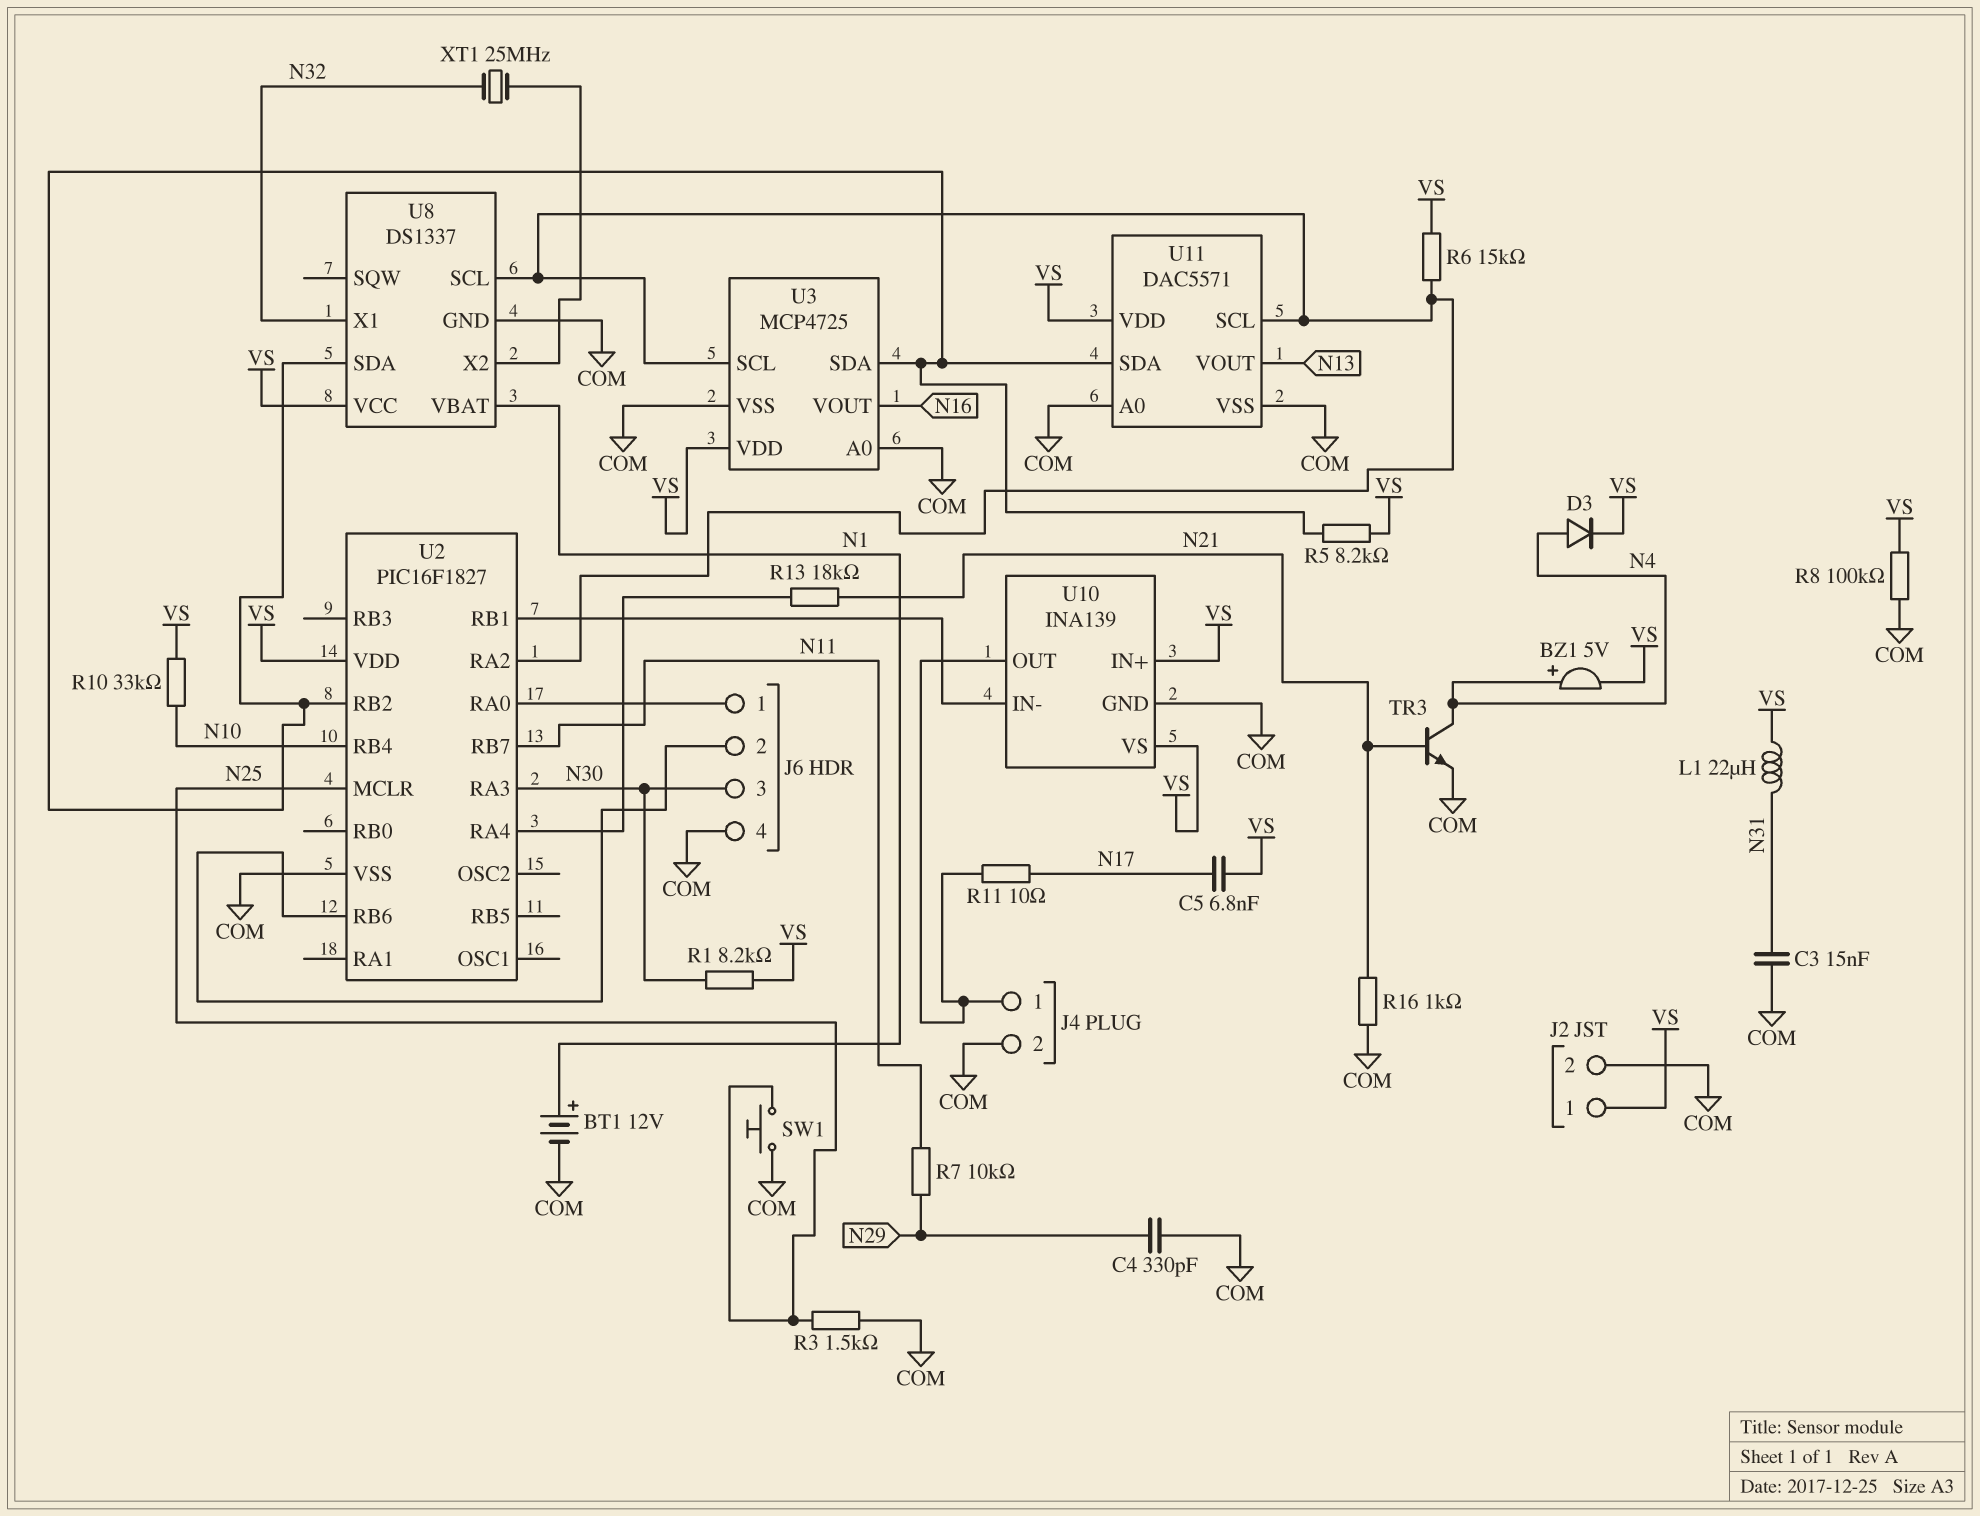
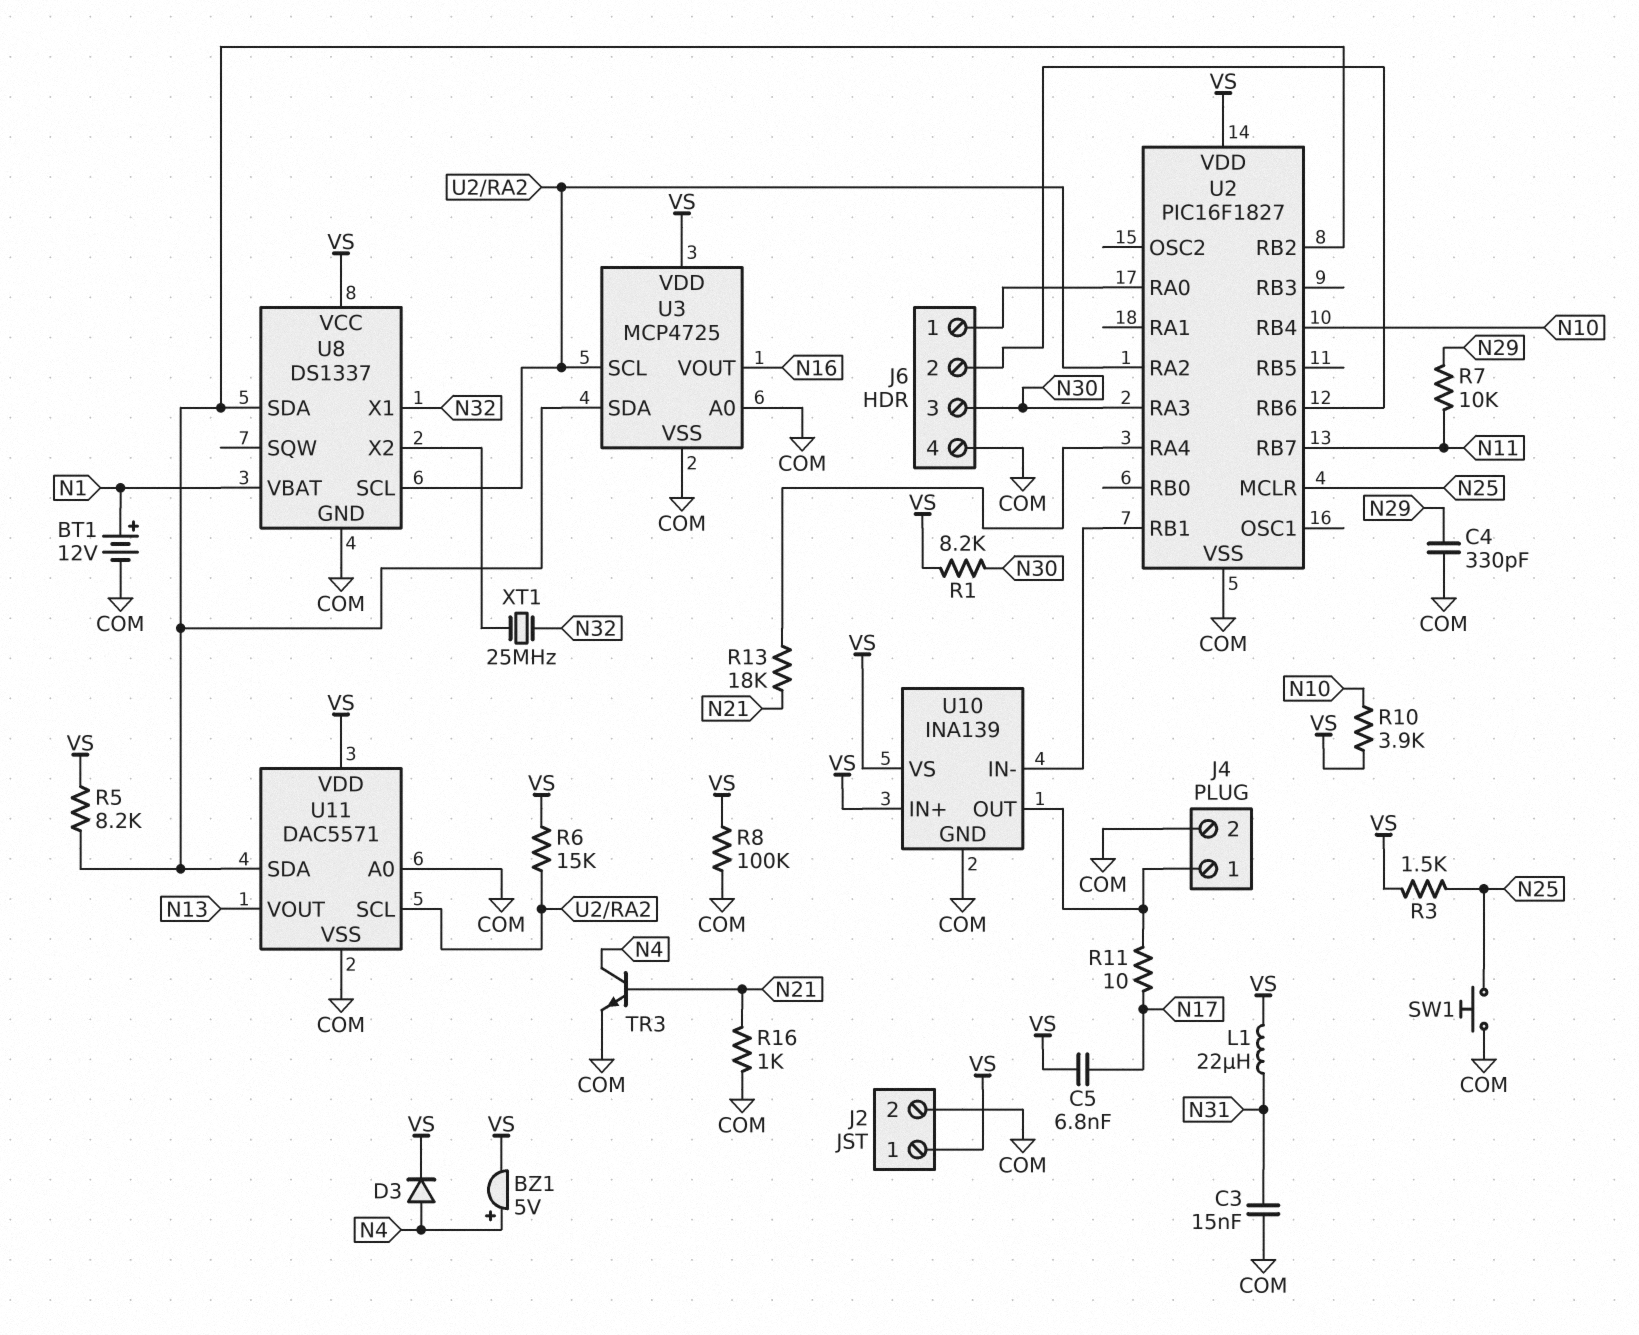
R3: 1.5k (COM, N25) -> 1.5k (N25, VS)
R10: 33k (N10, VS) -> 3.9k (N10, VS)

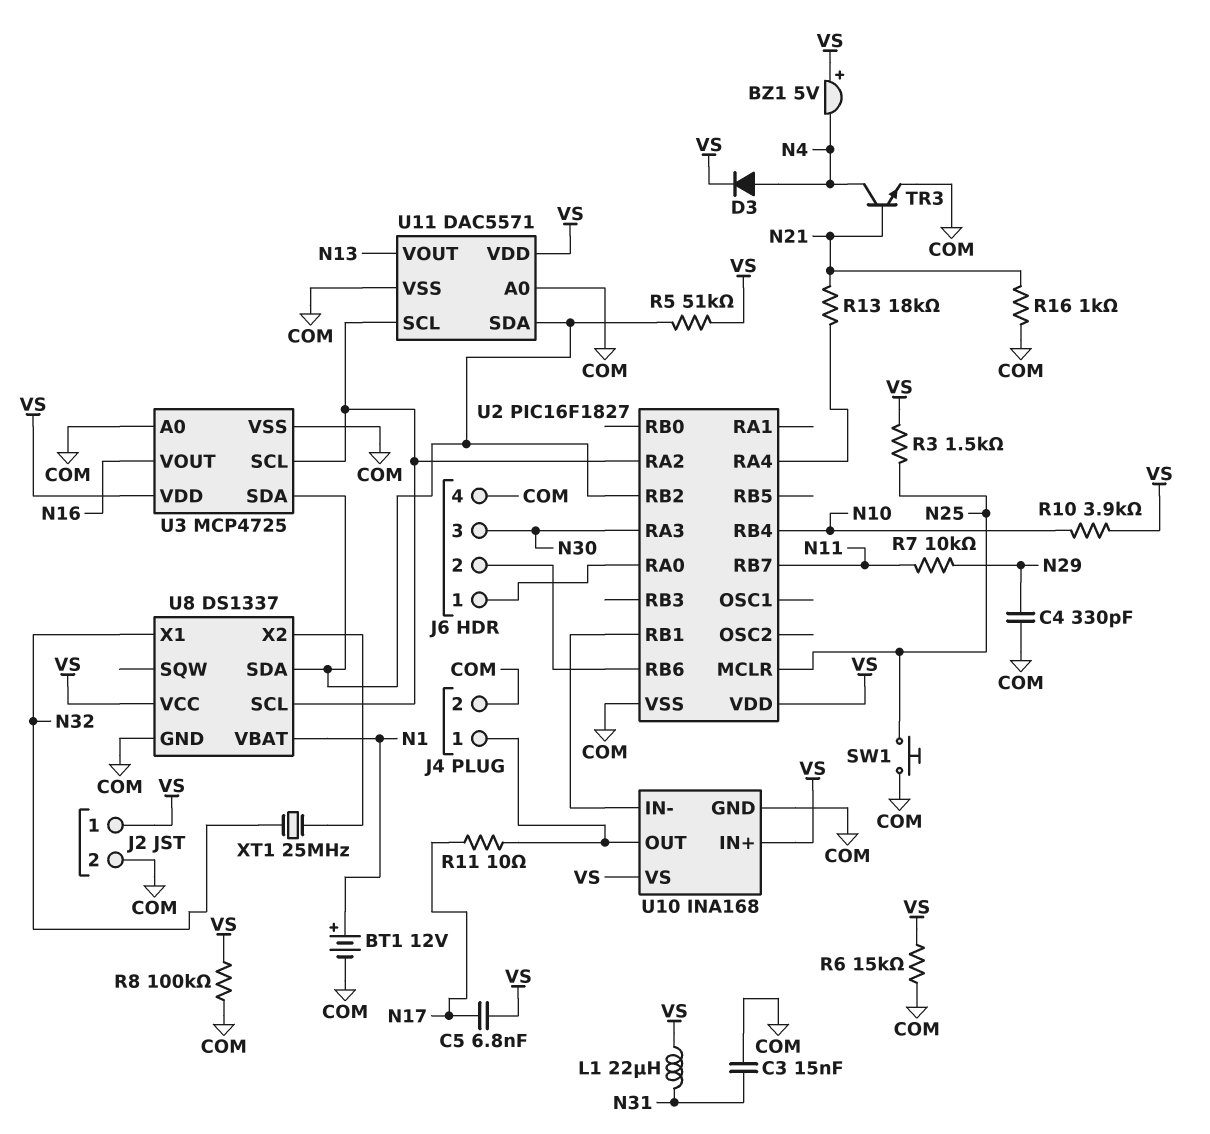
BZ1: buzzer 5V (plus N4, minus VS) -> buzzer 5V (plus VS, minus N4)
R1: 8.2k (N30, VS) -> none
R5: 8.2k (U2/RB2, VS) -> 51k (U2/RB2, VS)
R6: 15k (U2/RA2, VS) -> 15k (COM, VS)
U10: INA139 -> INA168

